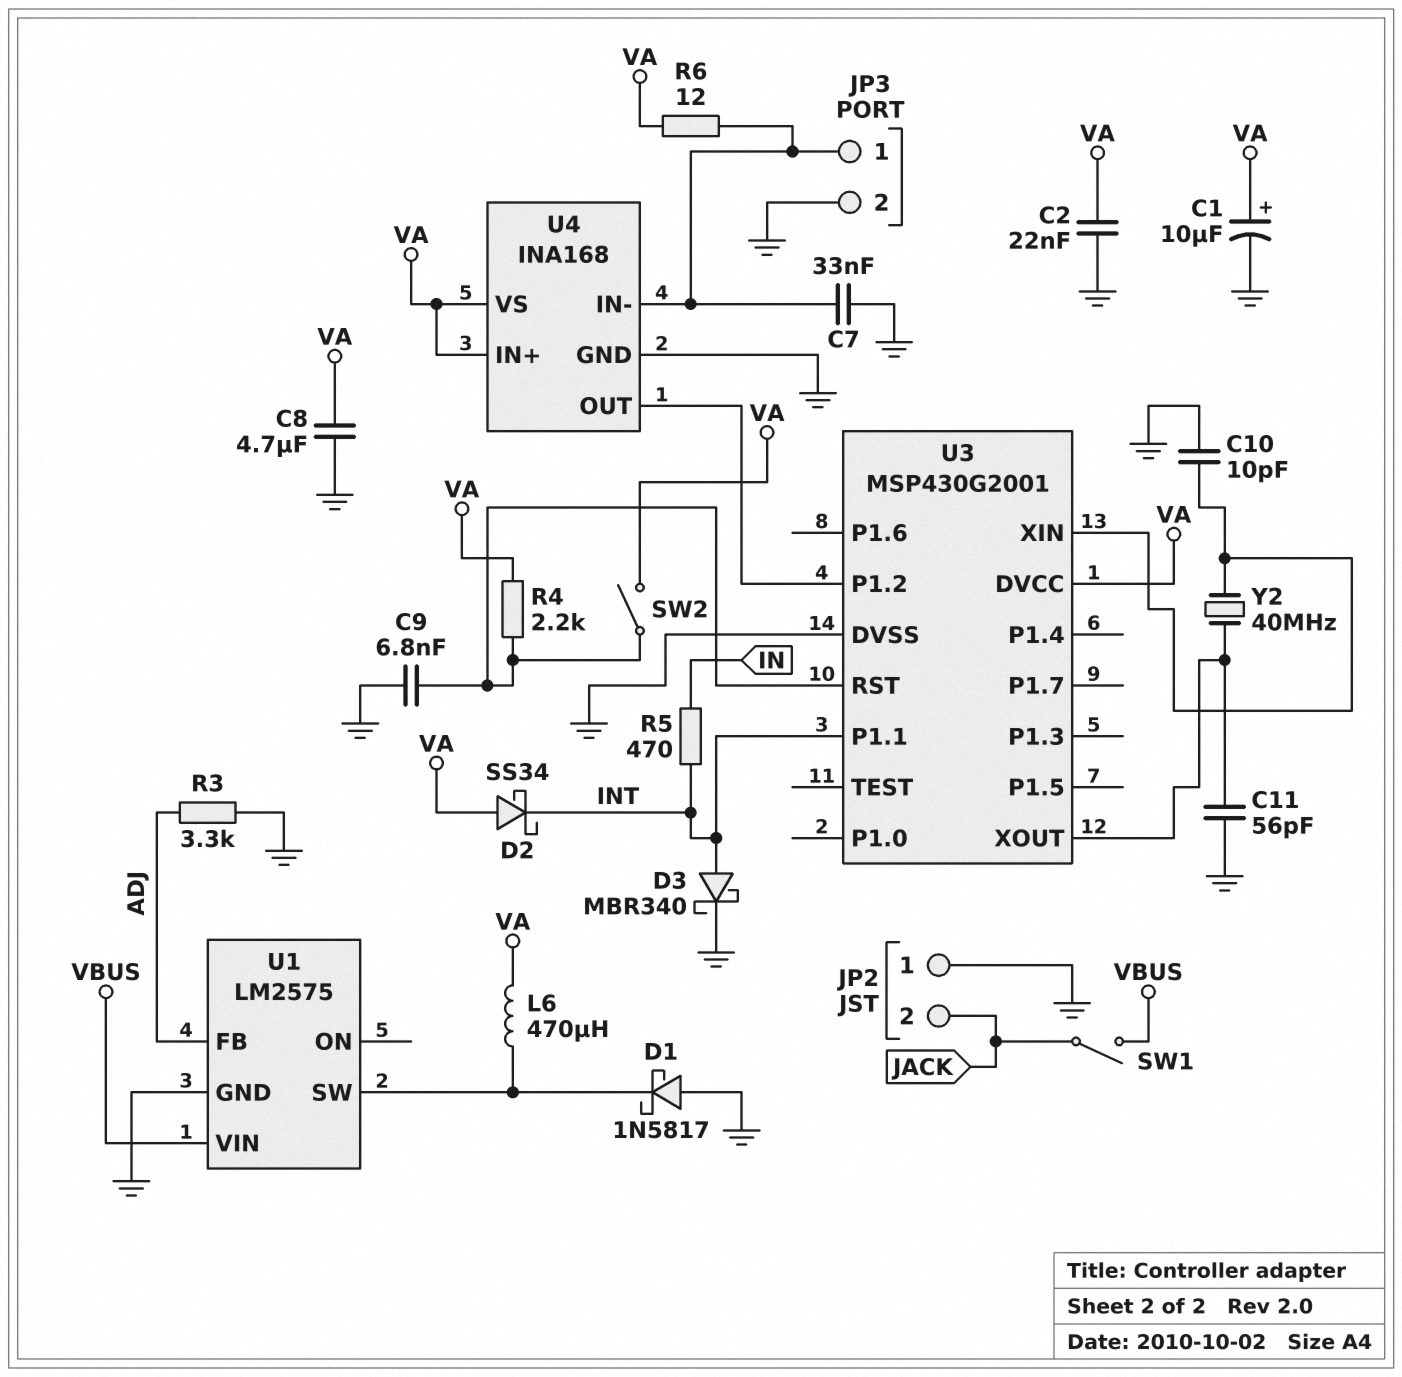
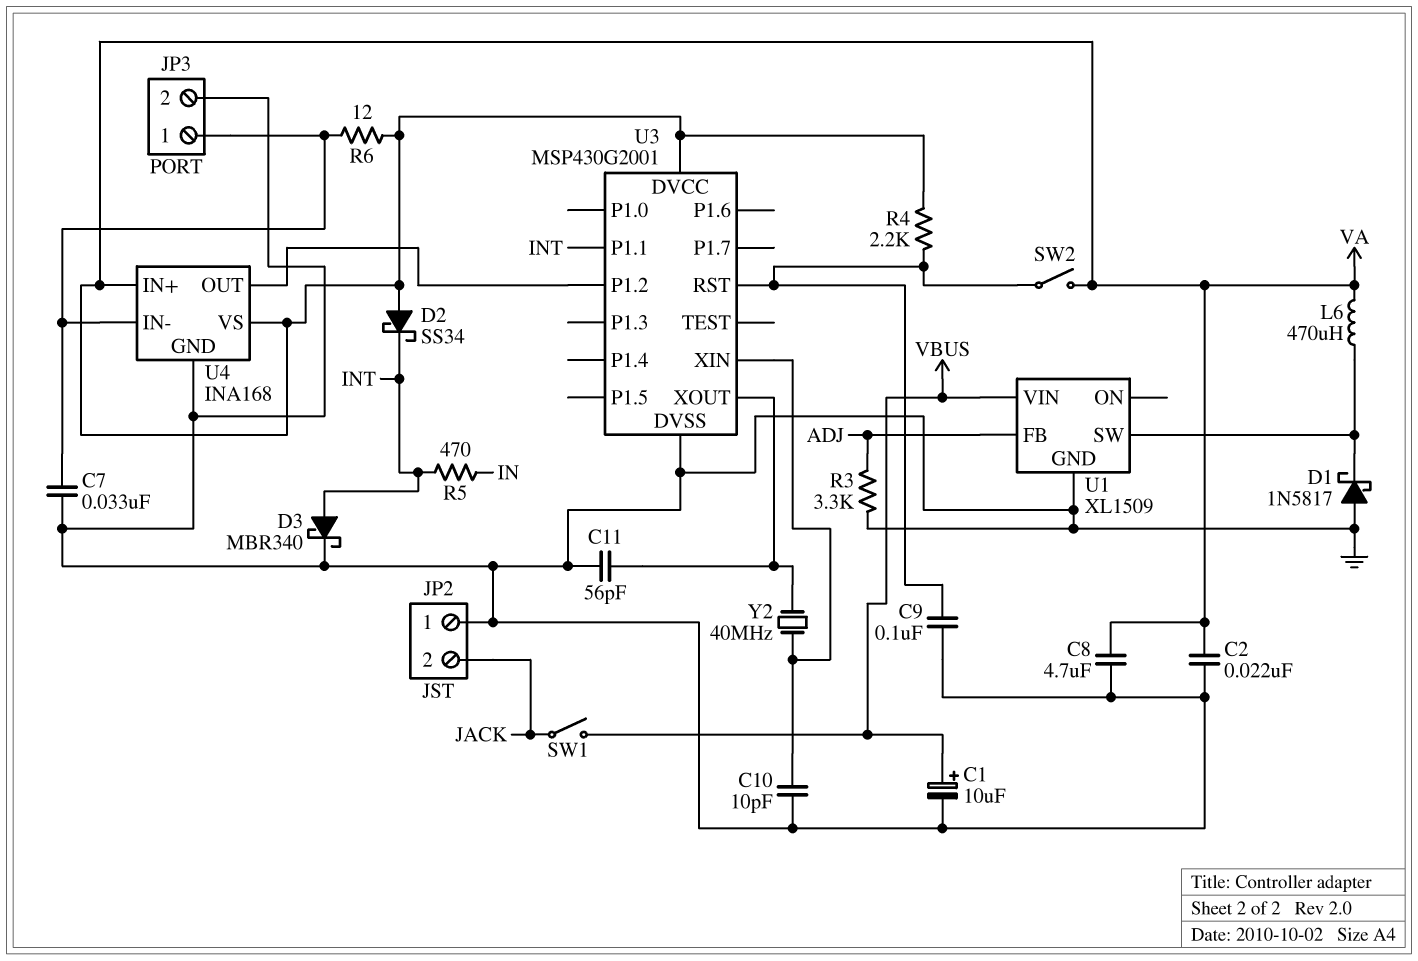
C1: 10uF (plus VA, minus GND) -> 10uF (plus VBUS, minus GND)
C9: 6.8nF (GND, U3/RST) -> 100nF (GND, U3/RST)
U1: LM2575 -> XL1509

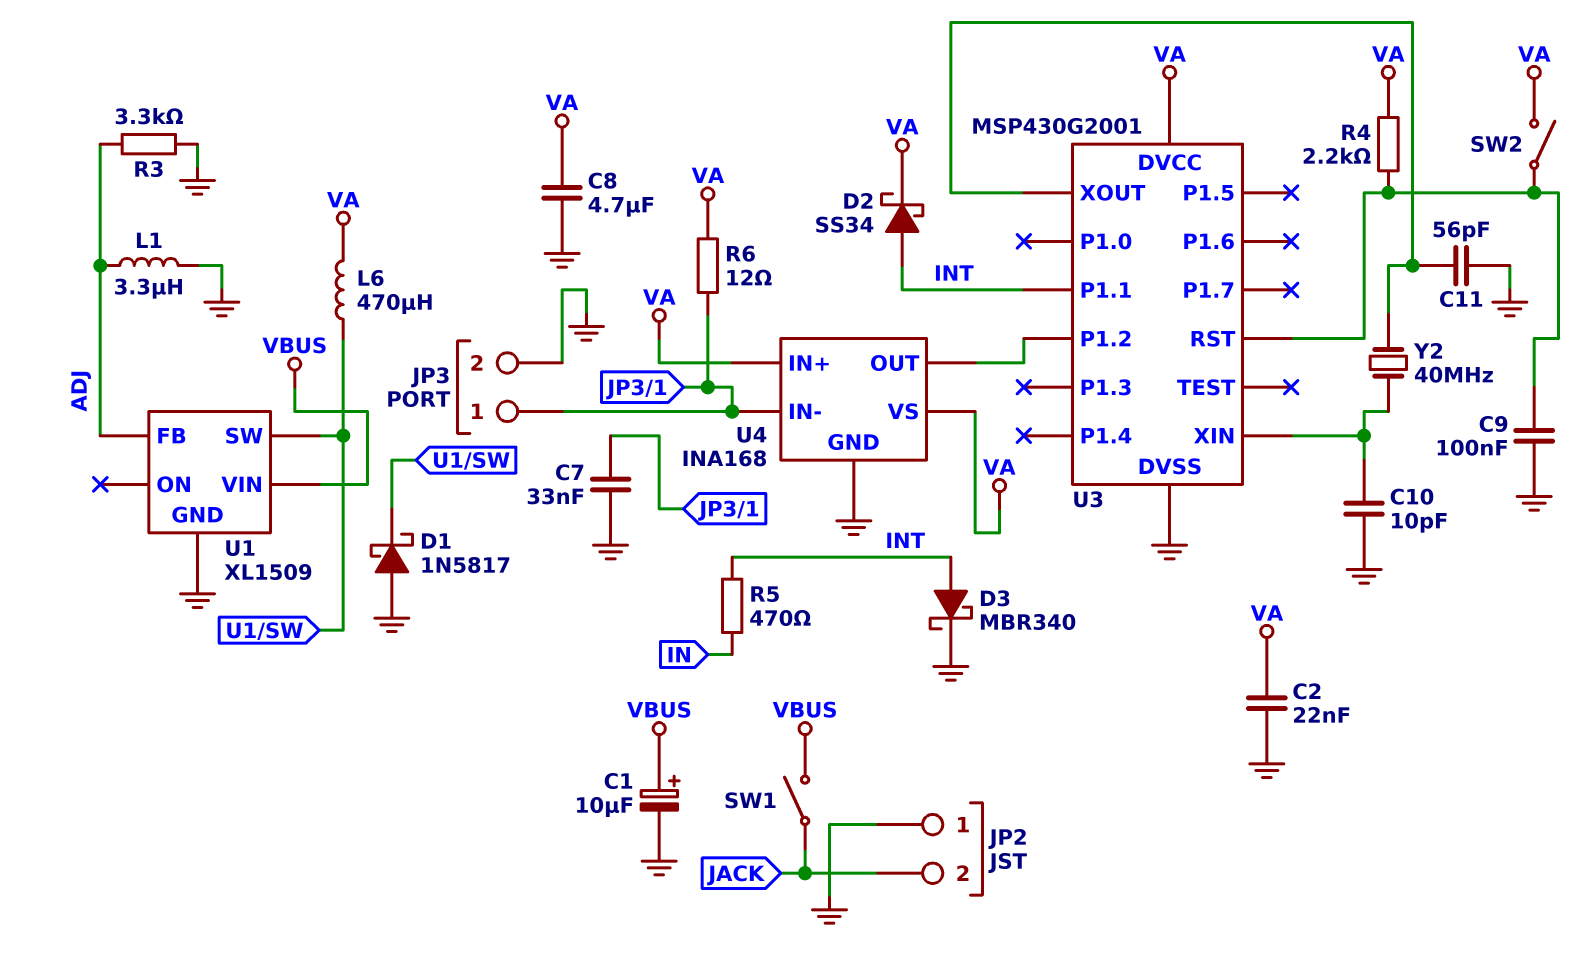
D2: schottky SS34 (A VA, K INT) -> schottky SS34 (A INT, K VA)
L1: none -> 3.3uH (ADJ, GND)

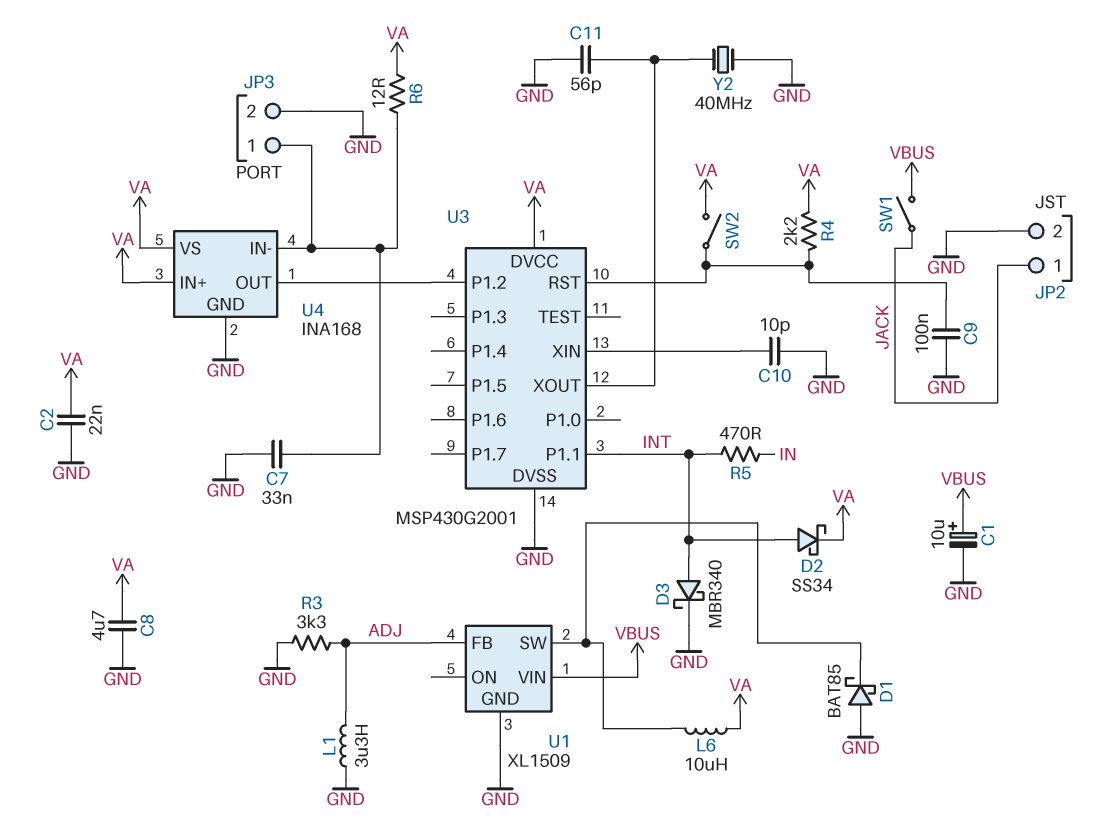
D1: schottky 1N5817 (A GND, K U1/SW) -> schottky BAT85 (A GND, K U1/SW)
JP2 pin 1: GND -> JACK
JP2 pin 2: JACK -> GND
L6: 470uH (U1/SW, VA) -> 10uH (U1/SW, VA)
Y2: 40MHz (U3/XIN, U3/XOUT) -> 40MHz (GND, U3/XOUT)

